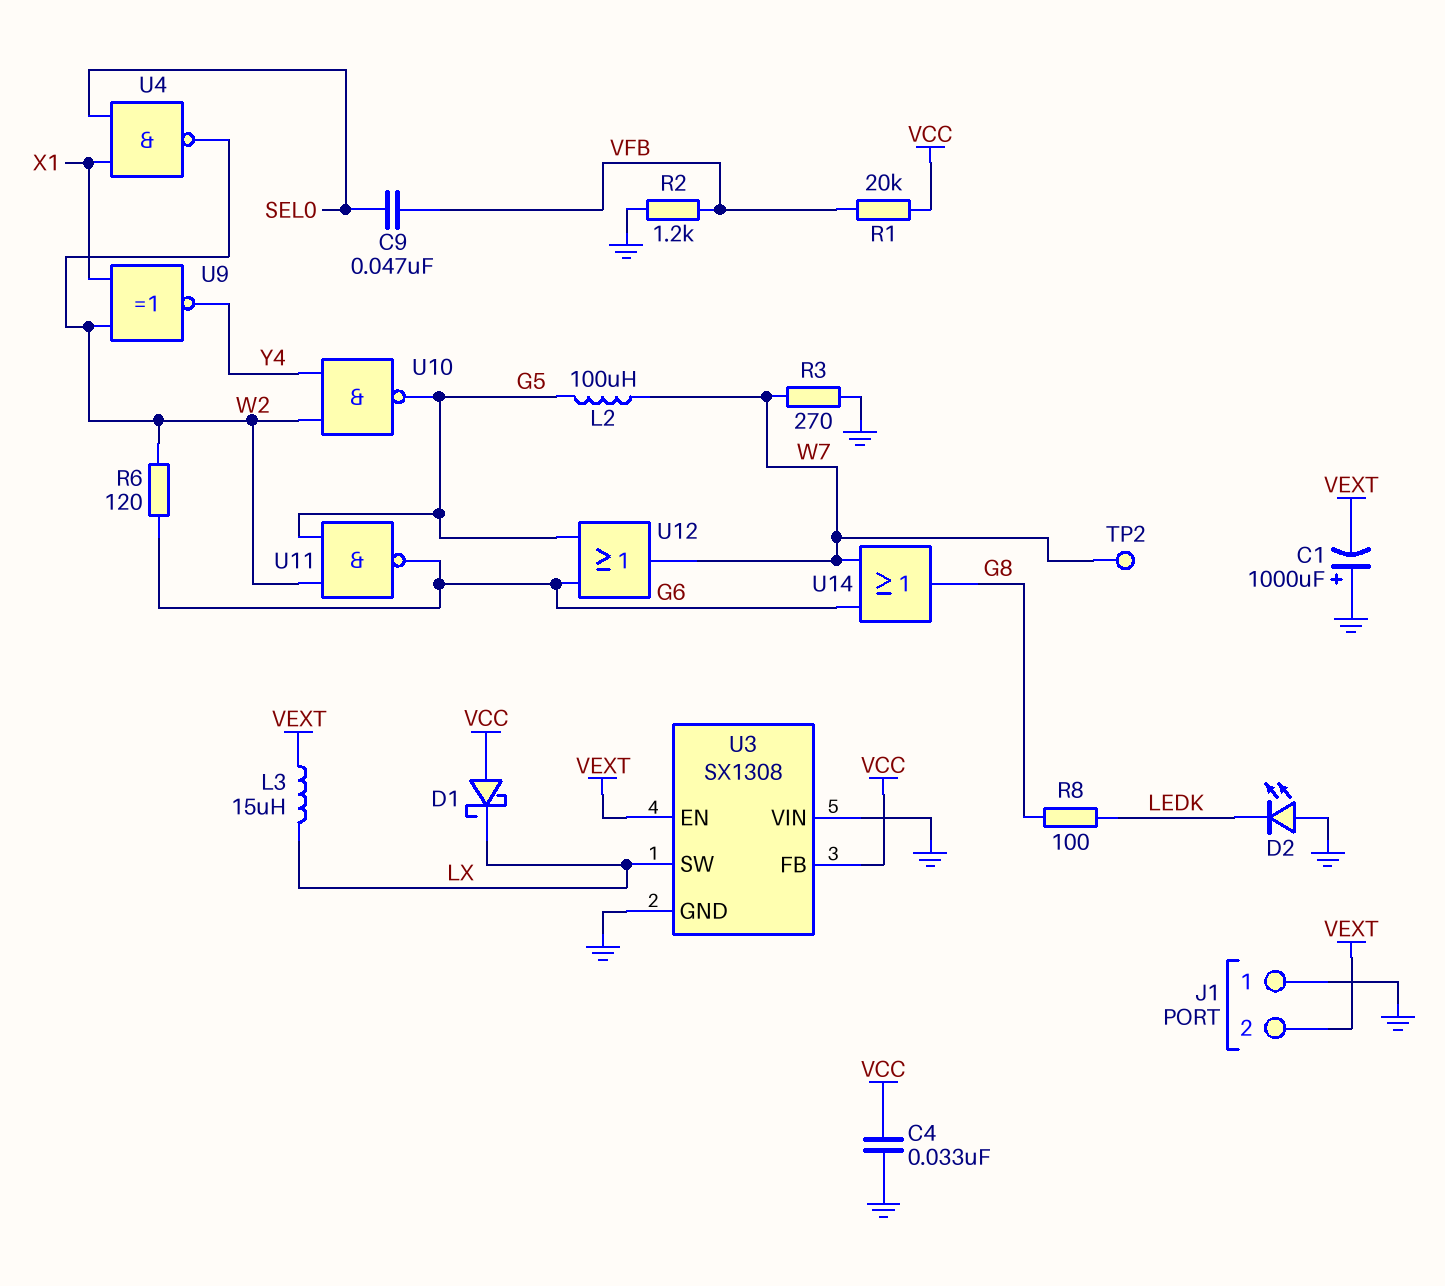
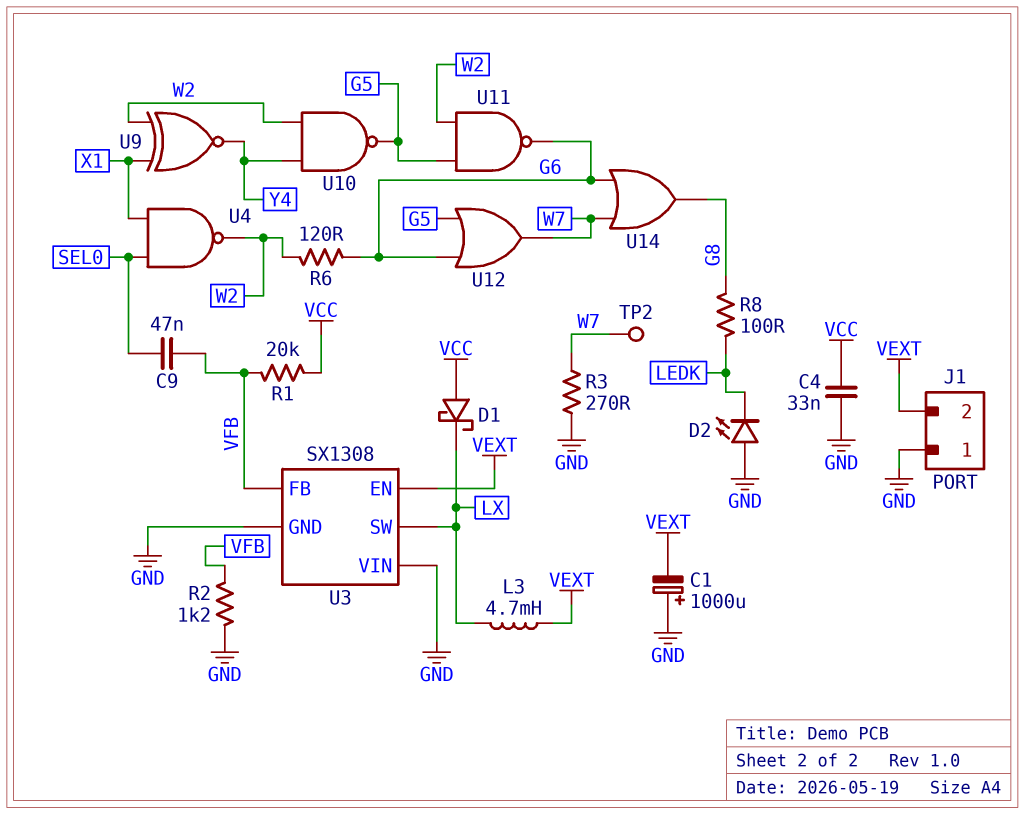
L2: 100uH (G5, W7) -> none
L3: 15uH (LX, VEXT) -> 4.7mH (LX, VEXT)
U3 pin FB: VCC -> VFB

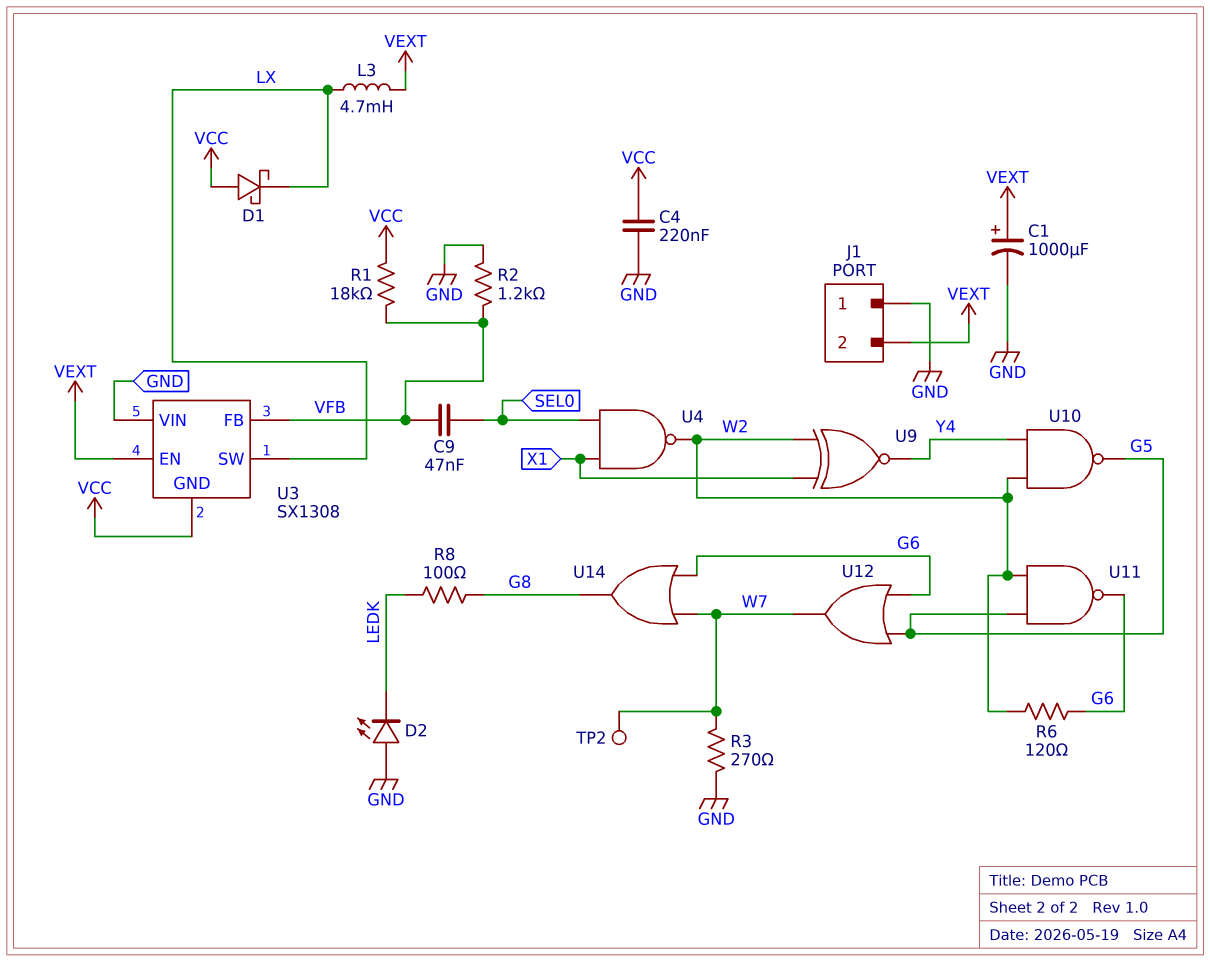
C1: 1000uF (plus GND, minus VEXT) -> 1000uF (plus VEXT, minus GND)
C4: 33nF (GND, VCC) -> 220nF (GND, VCC)
R1: 20k (VCC, VFB) -> 18k (VCC, VFB)
U3 pin GND: GND -> VCC

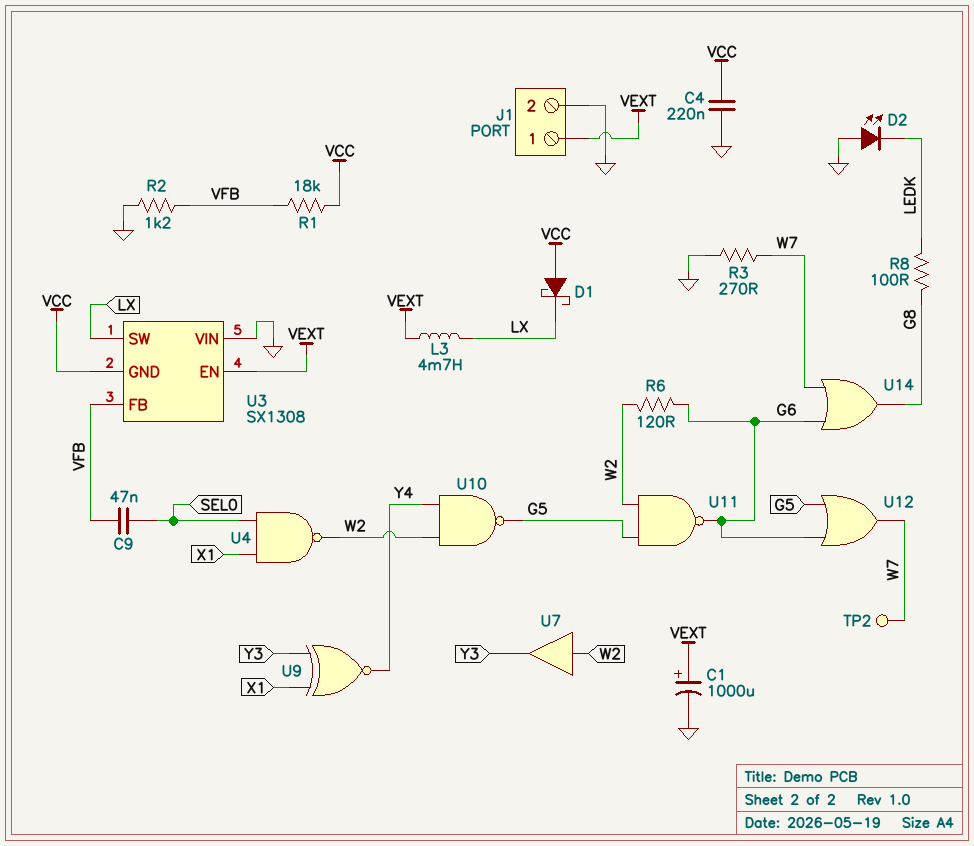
J1 pin 1: GND -> VEXT
J1 pin 2: VEXT -> GND
U7: none -> buffer (in W2, out Y3)
U9: XNOR (in W2, in X1, out Y4) -> XNOR (in X1, in Y3, out Y4)

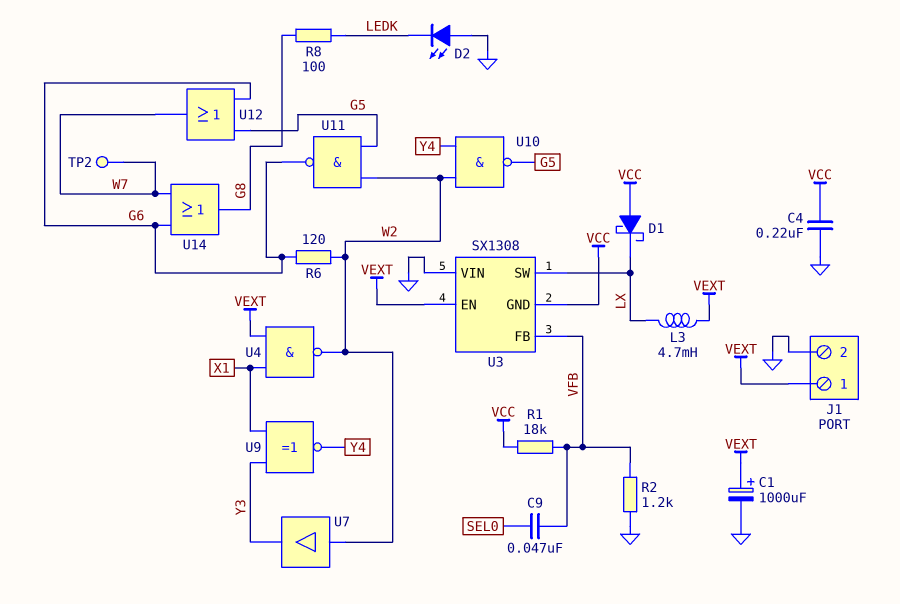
R3: 270 (GND, W7) -> none
U4: NAND (in SEL0, in X1, out W2) -> NAND (in VEXT, in X1, out W2)

